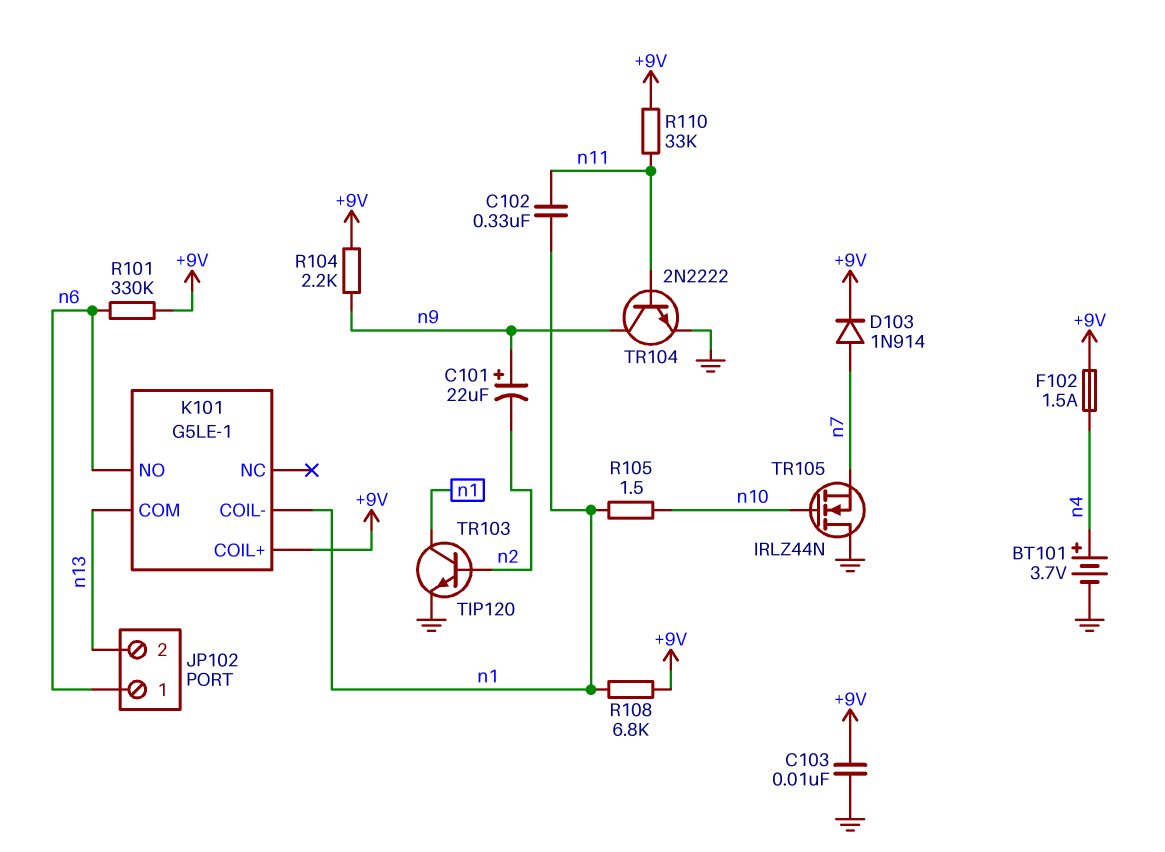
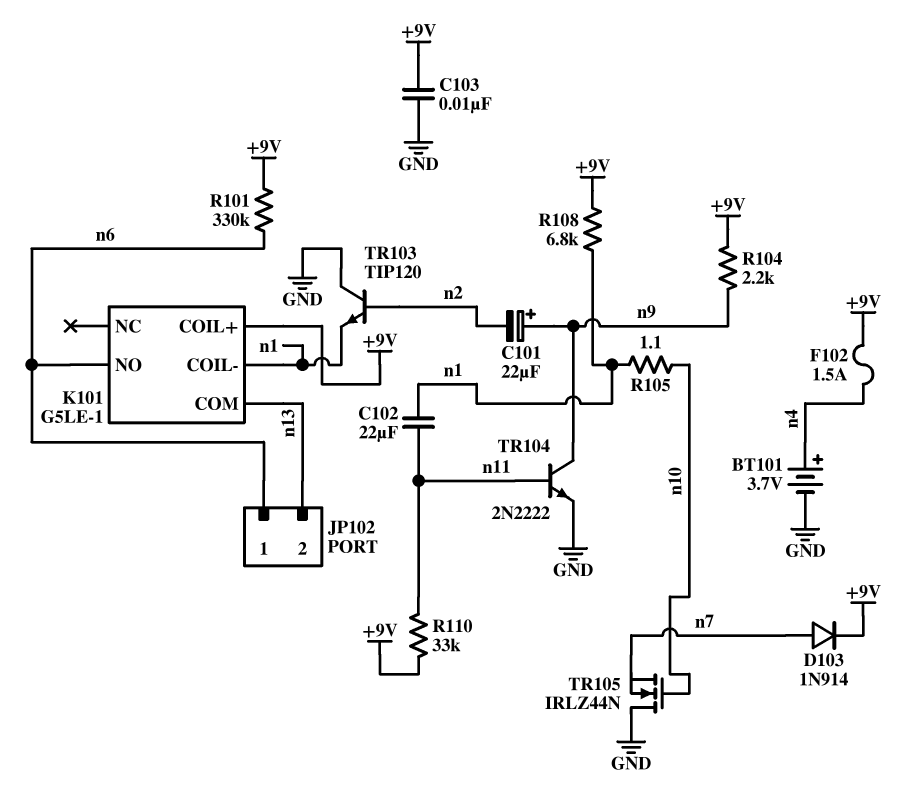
C102: 330nF (n1, n11) -> 22uF (n1, n11)
R105: 1.5 (n1, n10) -> 1.1 (n1, n10)
TR103: NPN TIP120 (B n2, C n1, E GND) -> NPN TIP120 (B n2, C GND, E n1)

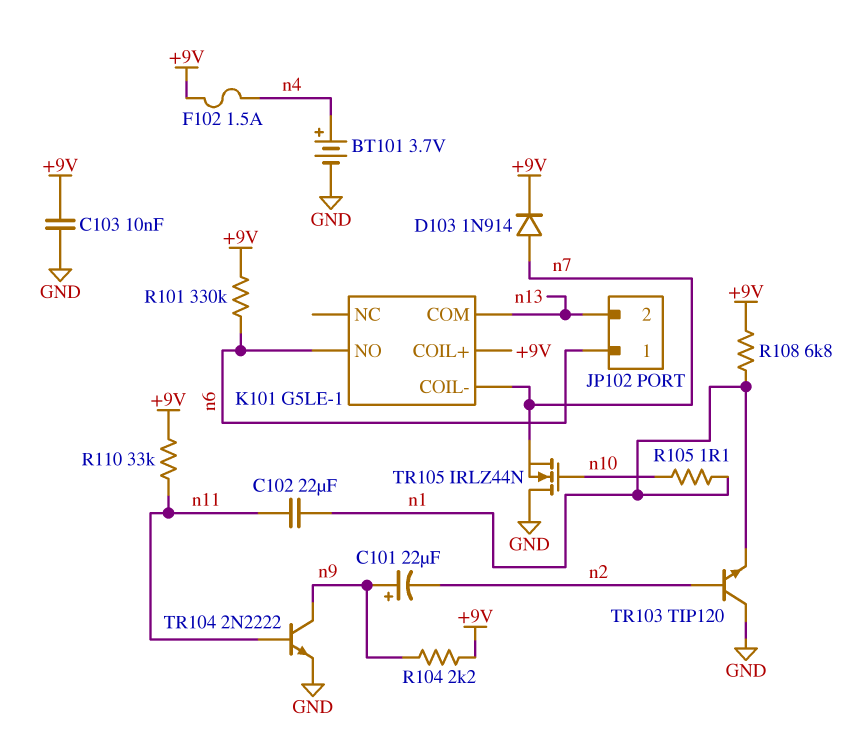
K101 pin COIL-: n1 -> n7

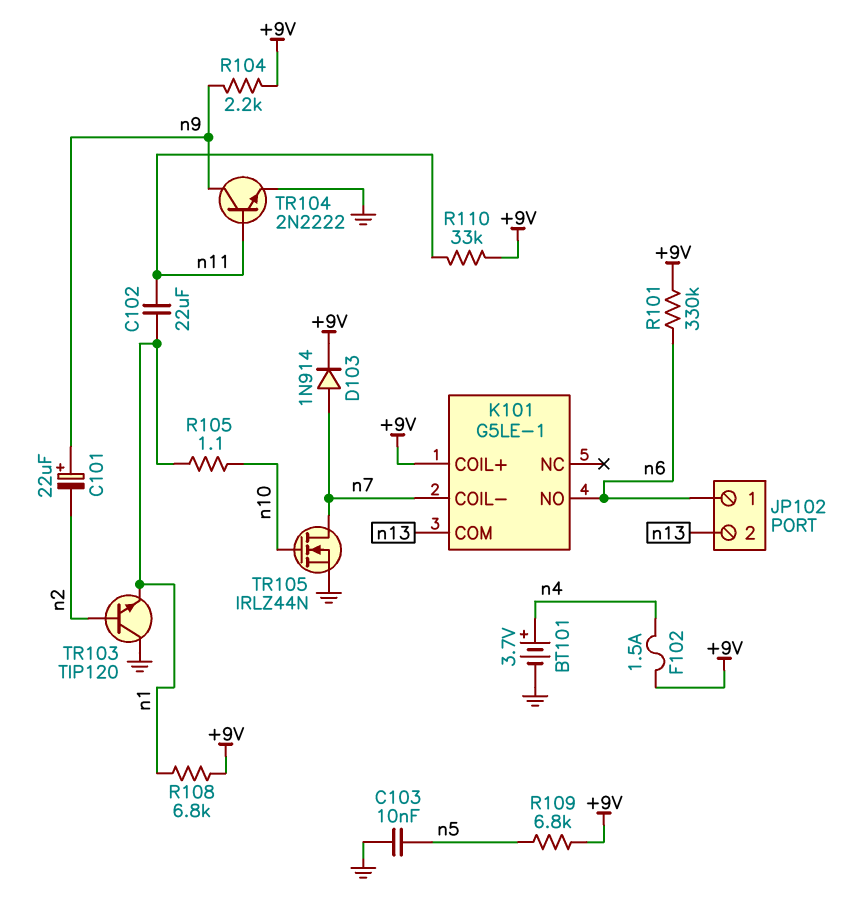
C103: 10nF (+9V, GND) -> 10nF (GND, n5)
R109: none -> 6.8k (+9V, n5)
TR105: NMOS IRLZ44N (G n10, D GND, S n7) -> NMOS IRLZ44N (G n10, D n7, S GND)

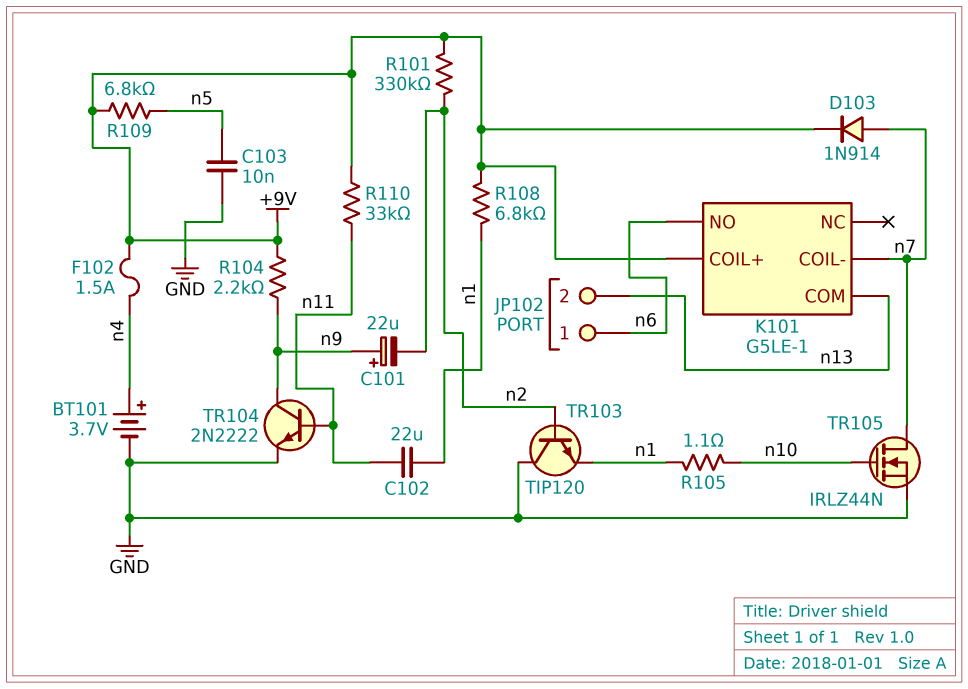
R101: 330k (+9V, n6) -> 330k (+9V, n2)

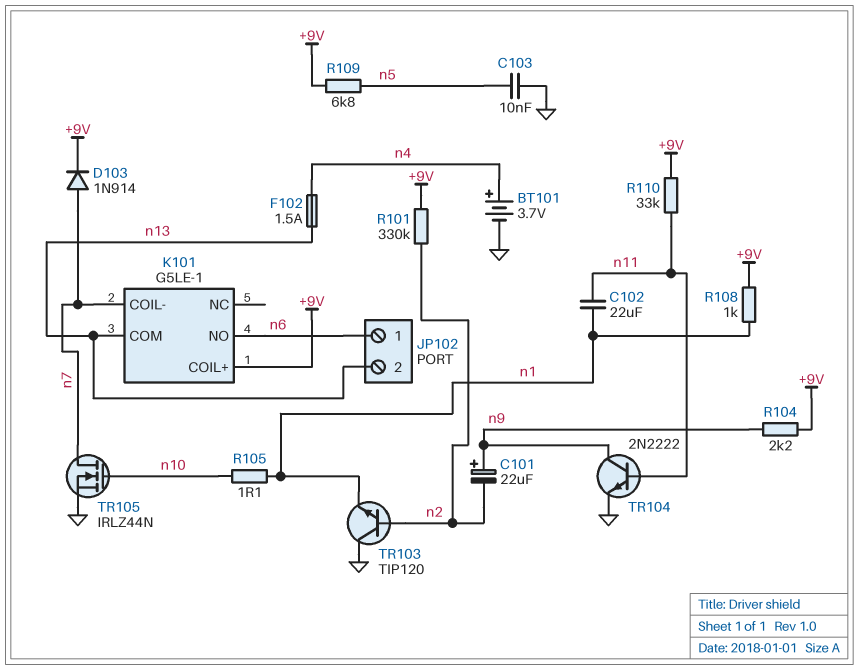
F102: 1.5A (+9V, n4) -> 1.5A (n4, n13)
R108: 6.8k (+9V, n1) -> 1k (+9V, n1)

